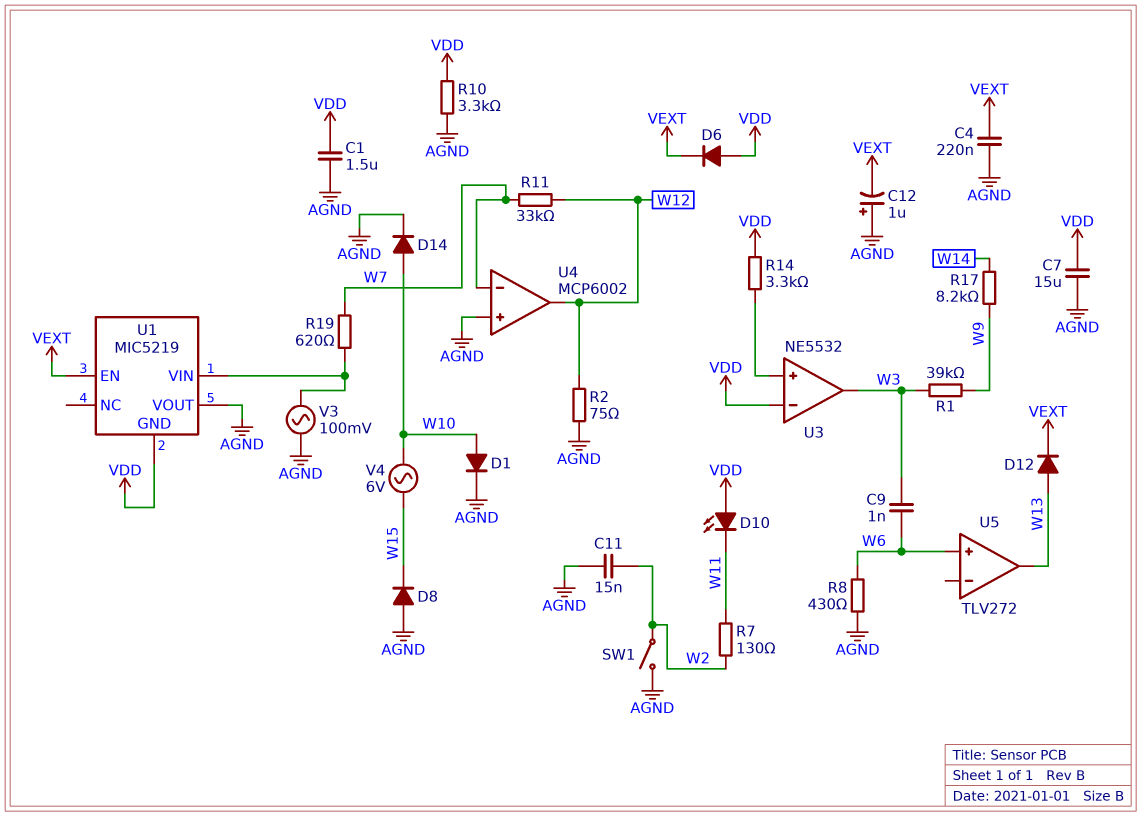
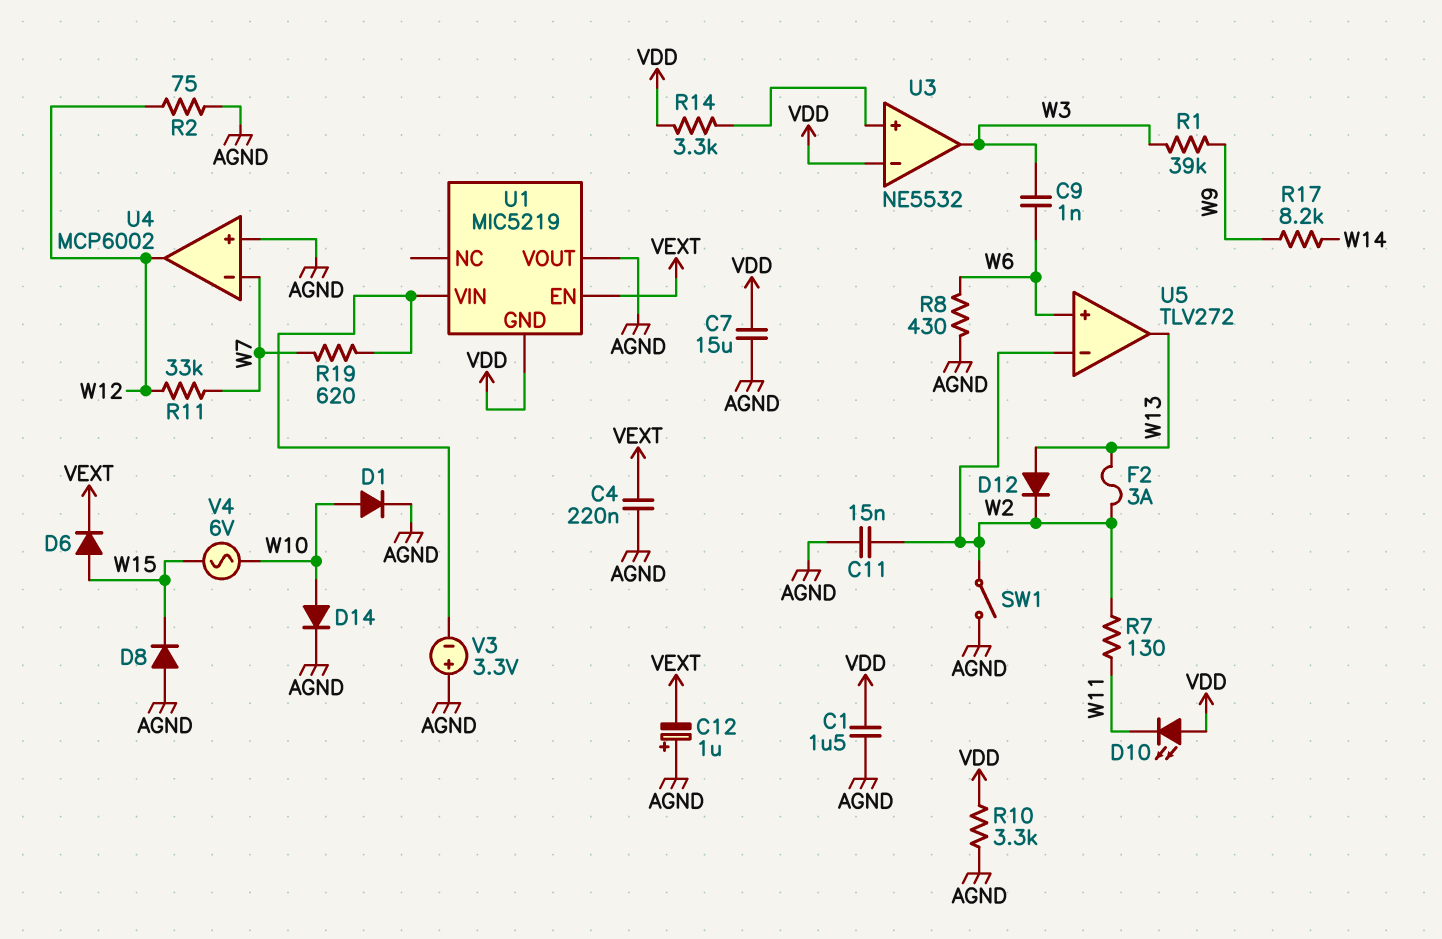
D6: diode (A VDD, K VEXT) -> diode (A W15, K VEXT)
D12: diode (A W13, K VEXT) -> diode (A W13, K W2)
F2: none -> 3A (W2, W13)
U5 pin in-: none -> W2
V3: AC 100mV (AGND, U1/VIN) -> 3.3V (plus AGND, minus U1/VIN)

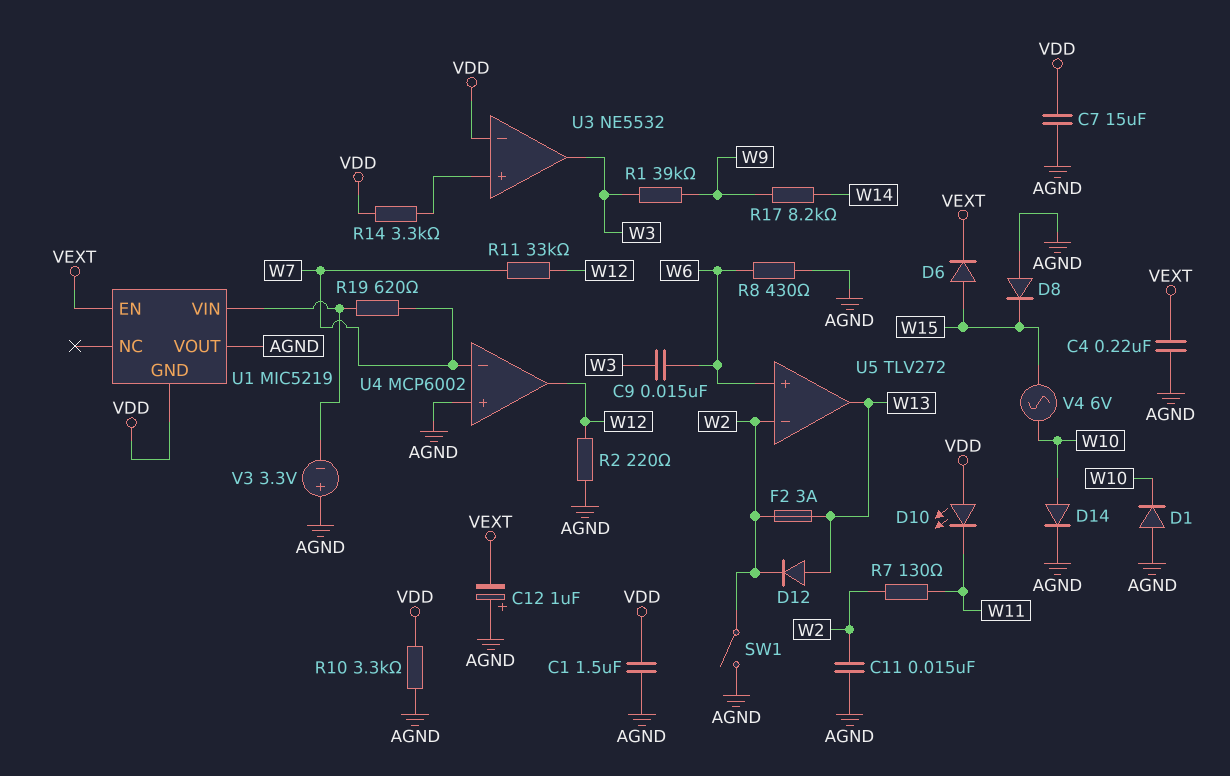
C9: 1nF (W3, W6) -> 15nF (W3, W6)
D1: diode (A W10, K AGND) -> diode (A AGND, K W10)
R2: 75 (AGND, W12) -> 220 (AGND, W12)

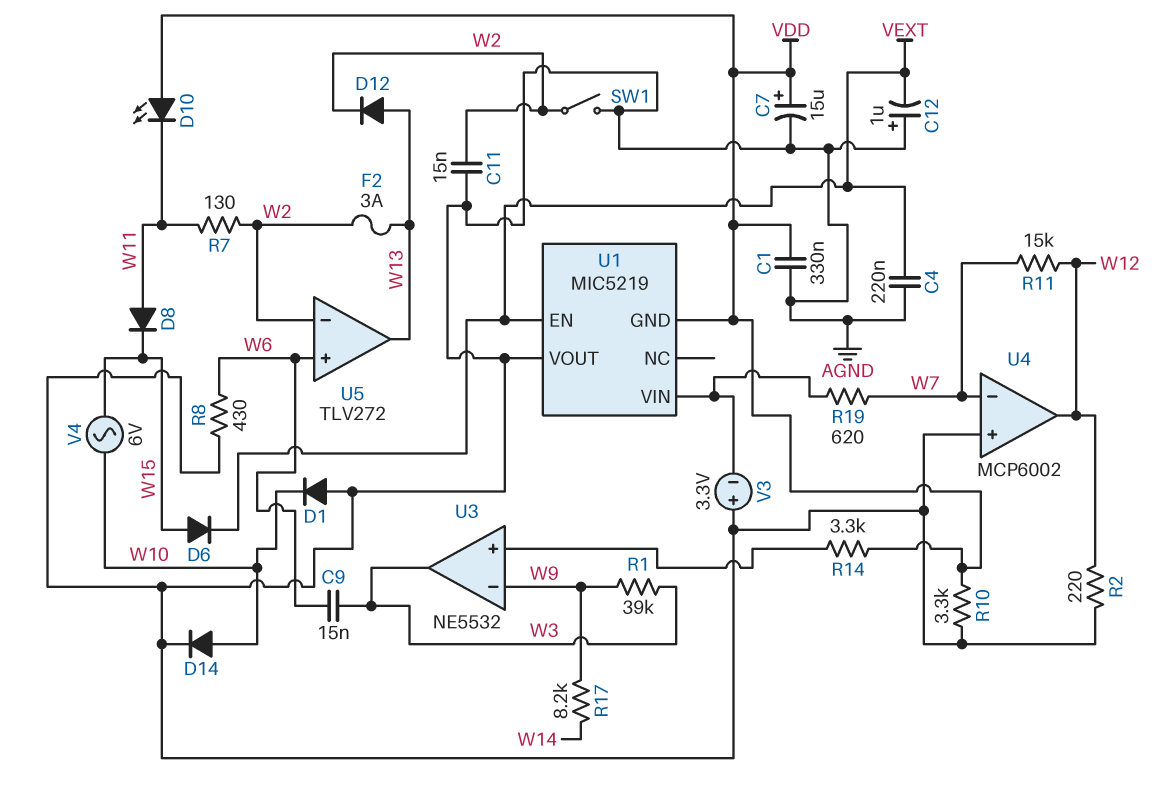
C1: 1.5uF (AGND, VDD) -> 330nF (AGND, VDD)
C7: 15uF (AGND, VDD) -> 15uF (plus VDD, minus AGND)
D8: diode (A AGND, K W15) -> diode (A W11, K W15)
R11: 33k (W7, W12) -> 15k (W7, W12)
U3 pin in-: VDD -> W9

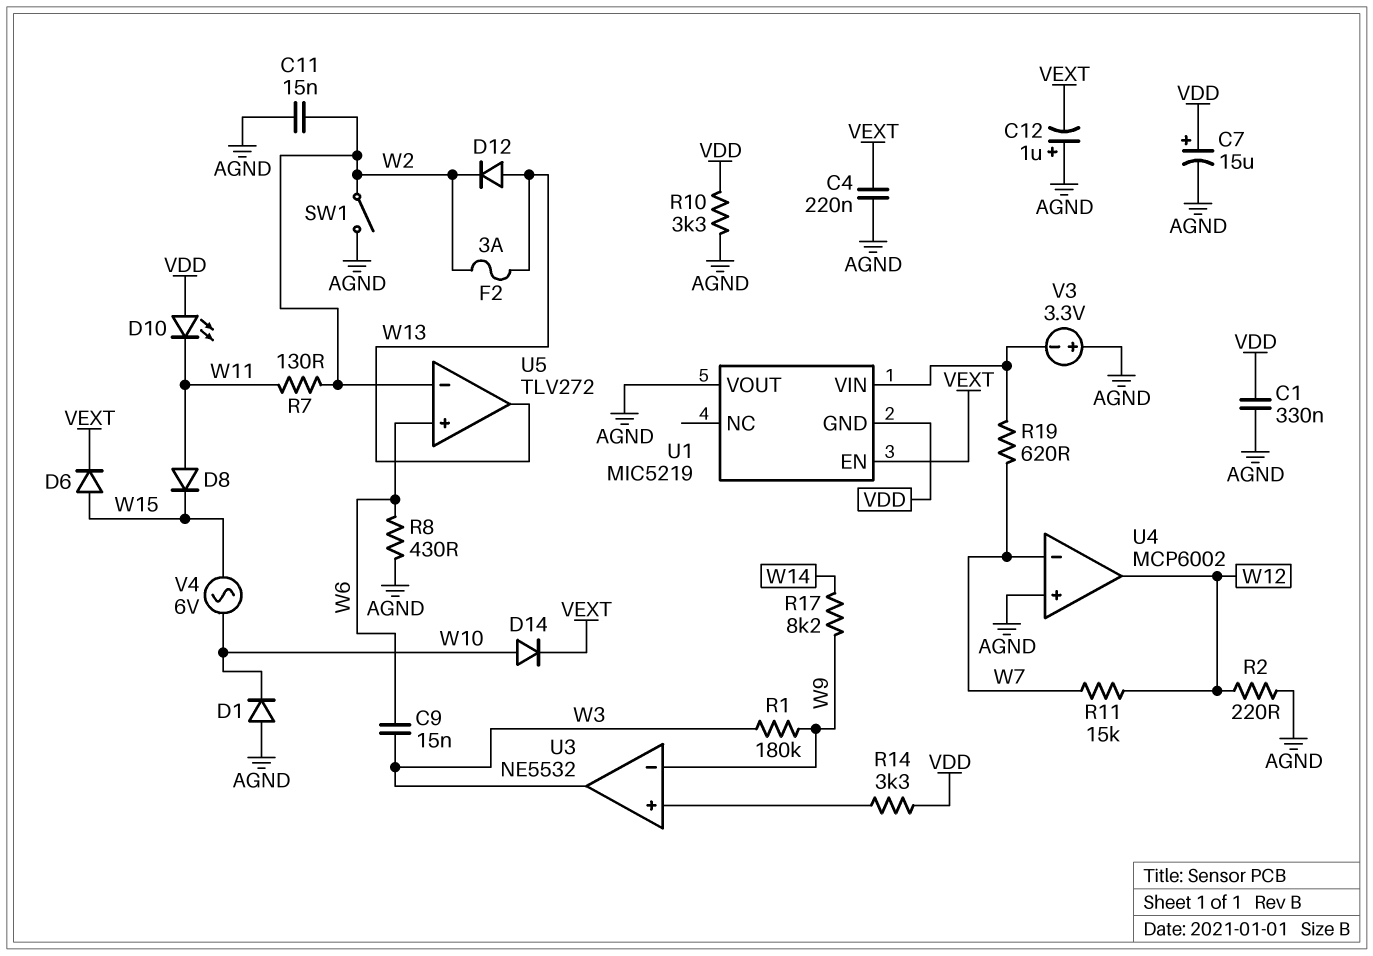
D14: diode (A W10, K AGND) -> diode (A W10, K VEXT)
R1: 39k (W3, W9) -> 180k (W3, W9)

